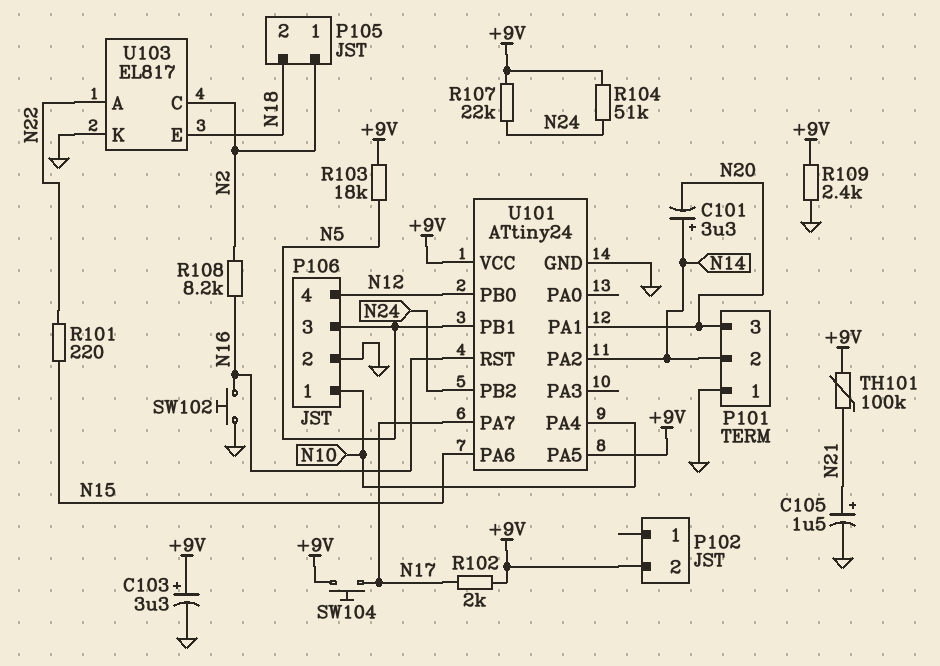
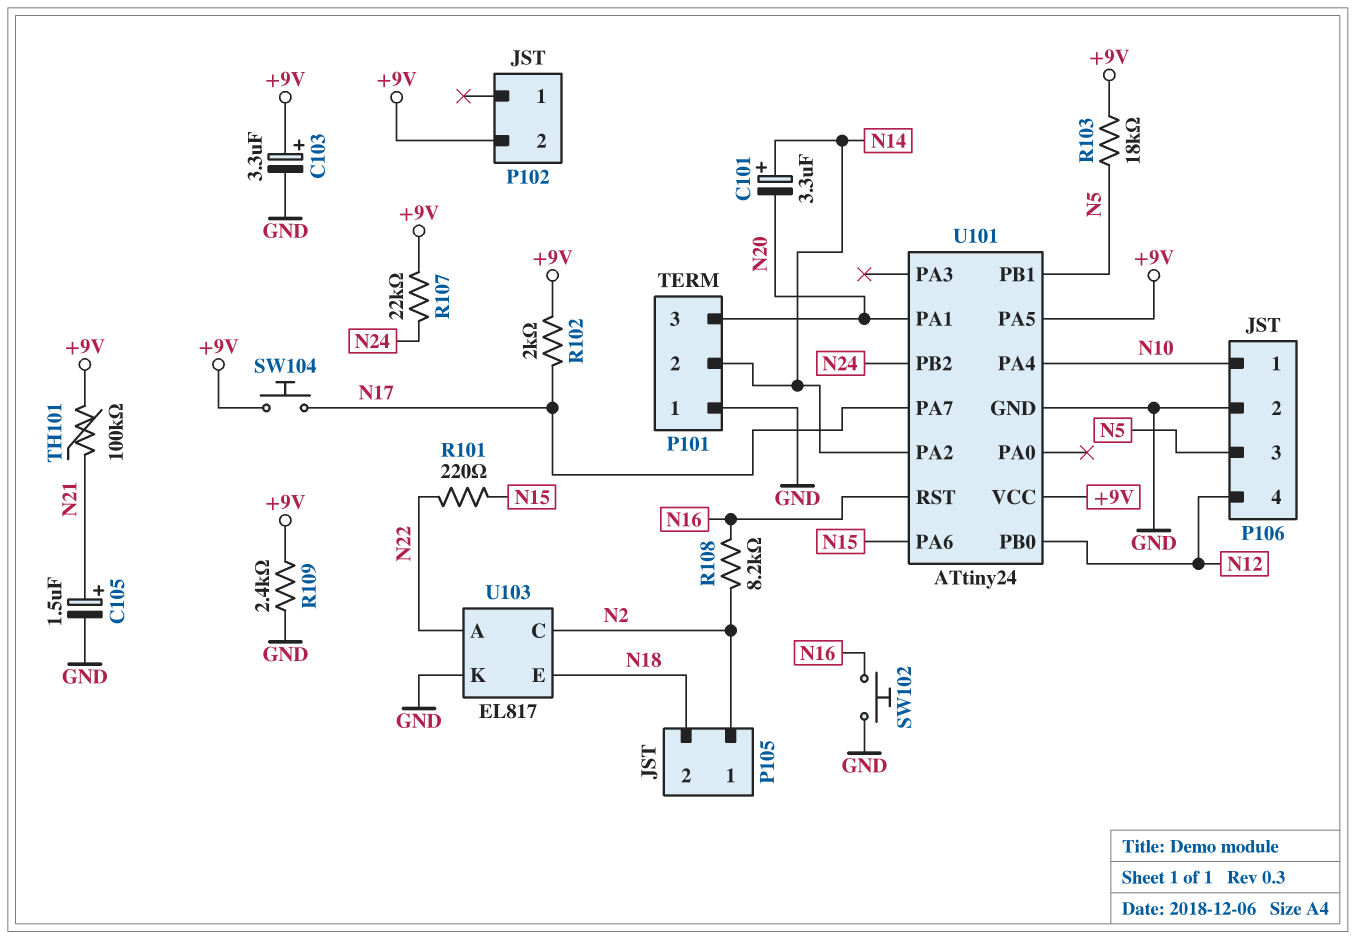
R104: 51k (+9V, N24) -> none

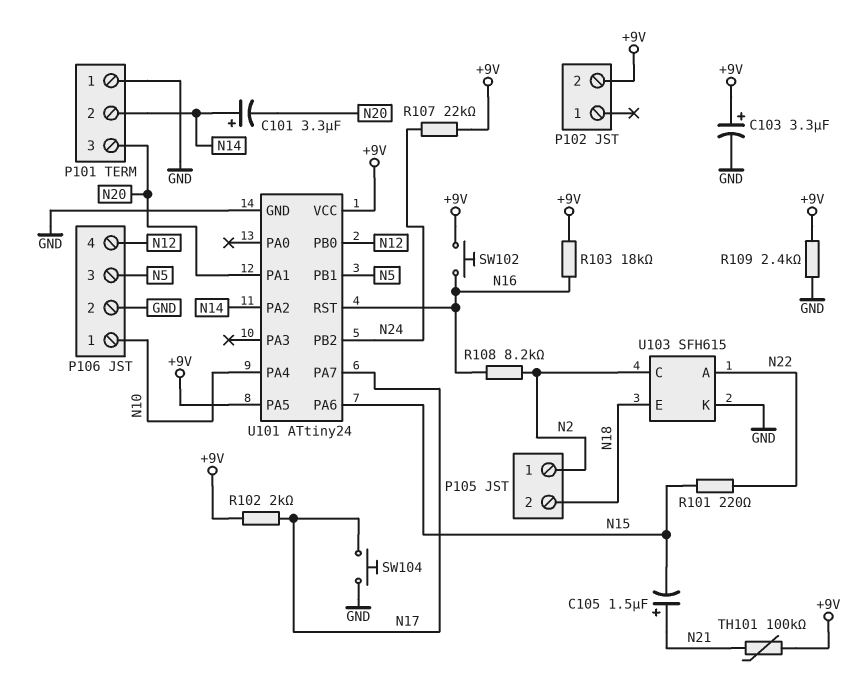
C105: 1.5uF (plus N21, minus GND) -> 1.5uF (plus N21, minus N15)
R103: 18k (+9V, N5) -> 18k (+9V, N16)
SW102: button (GND, N16) -> button (+9V, N16)
SW104: button (+9V, N17) -> button (GND, N17)
U103: EL817 -> SFH615

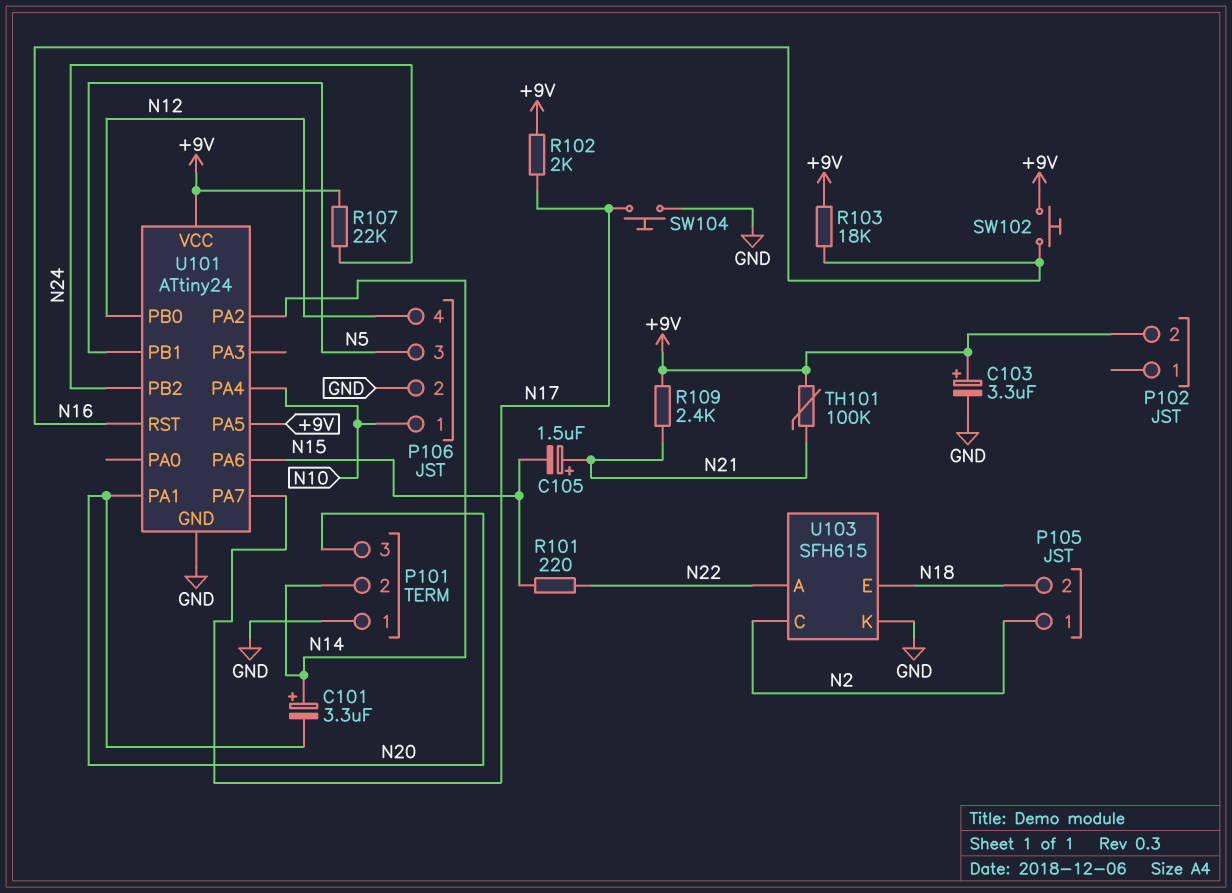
R108: 8.2k (N2, N16) -> none
R109: 2.4k (+9V, GND) -> 2.4k (+9V, N21)

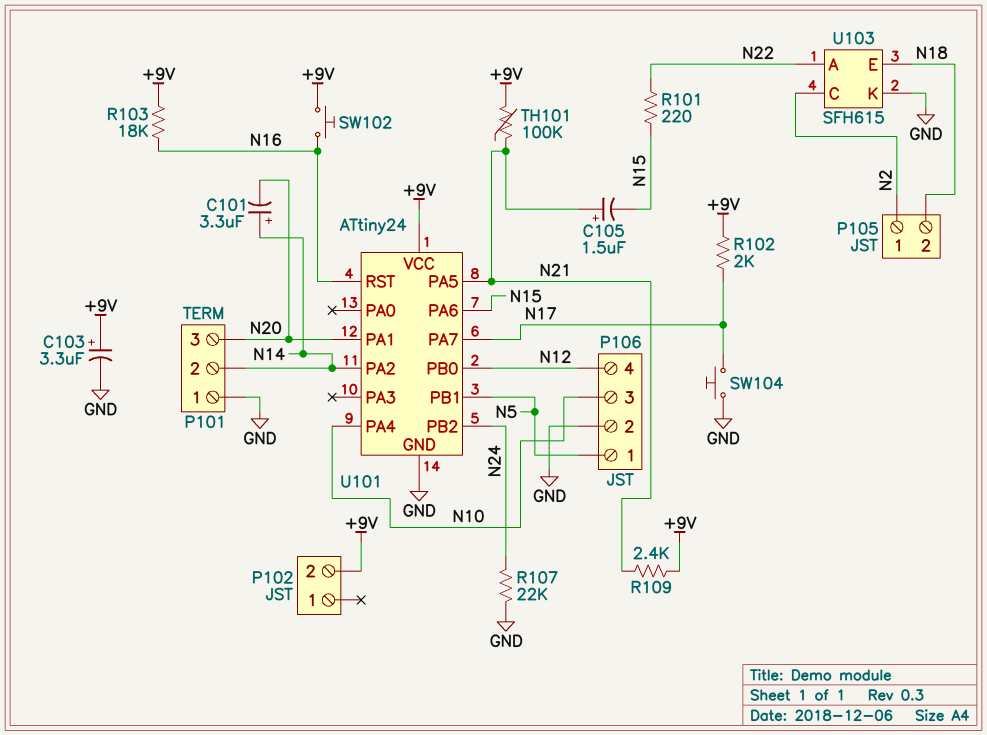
P106 pin 1: N10 -> N5
P106 pin 3: N5 -> N10
R107: 22k (+9V, N24) -> 22k (GND, N24)
U101 pin PA5: +9V -> N21

